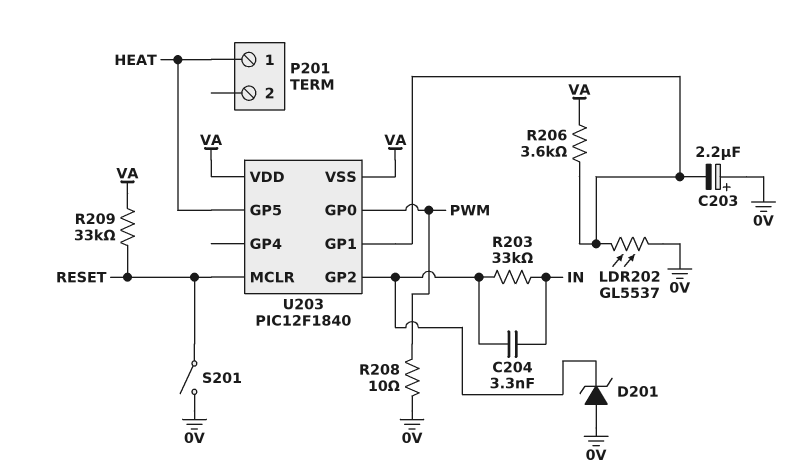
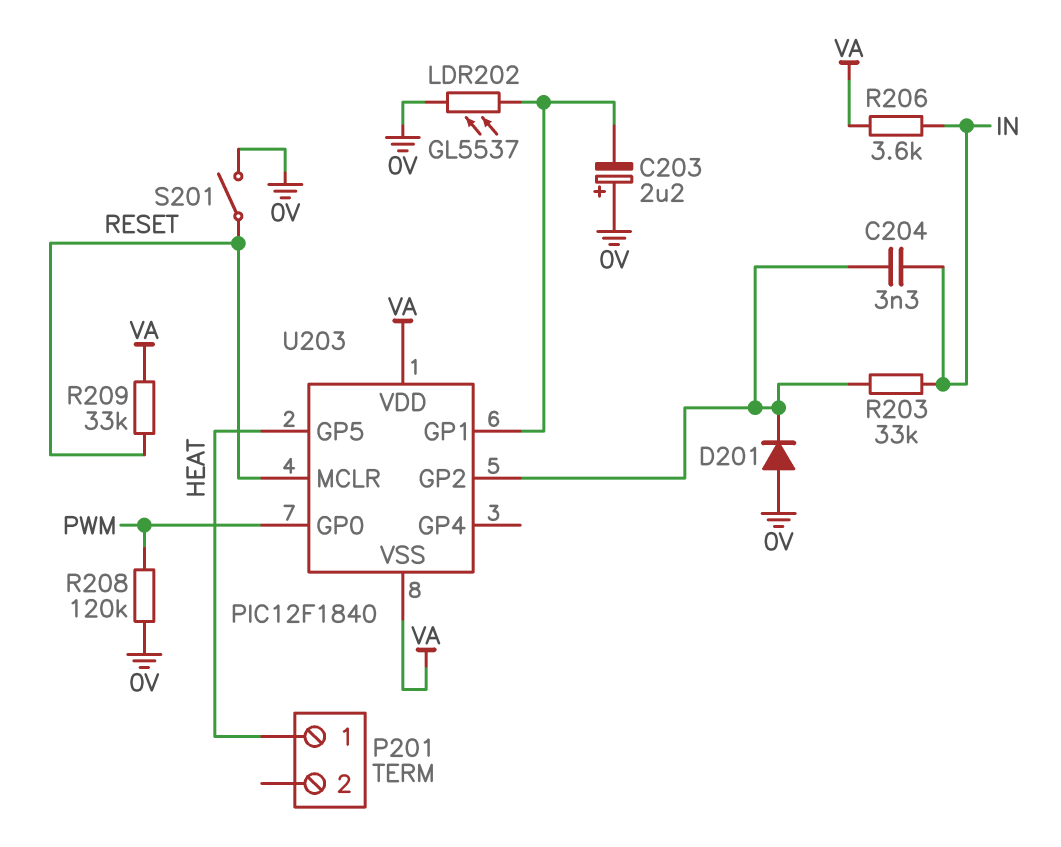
D201: zener (A 0V, K U203/GP2) -> diode (A 0V, K U203/GP2)
R206: 3.6k (U203/GP1, VA) -> 3.6k (IN, VA)
R208: 10 (0V, PWM) -> 120k (0V, PWM)

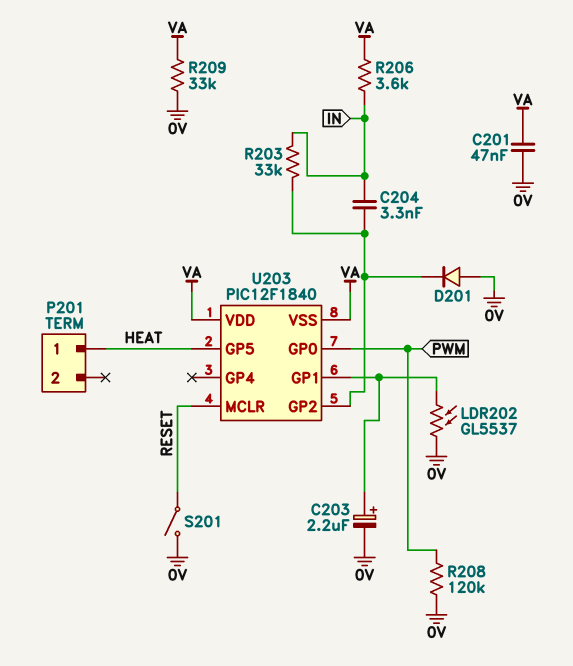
C201: none -> 47nF (0V, VA)
C203: 2.2uF (plus 0V, minus U203/GP1) -> 2.2uF (plus U203/GP1, minus 0V)
R209: 33k (RESET, VA) -> 33k (0V, VA)

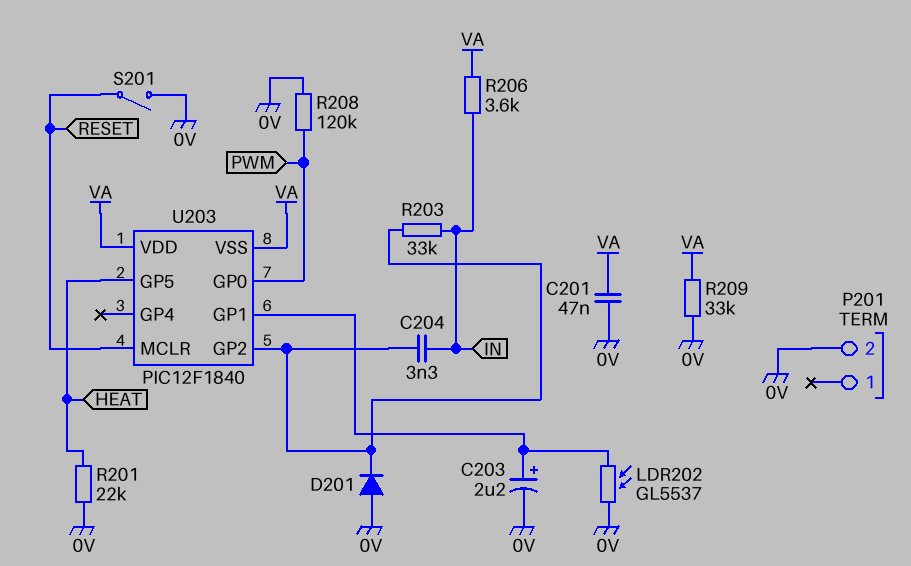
P201 pin 1: HEAT -> none
P201 pin 2: none -> 0V
R201: none -> 22k (0V, HEAT)

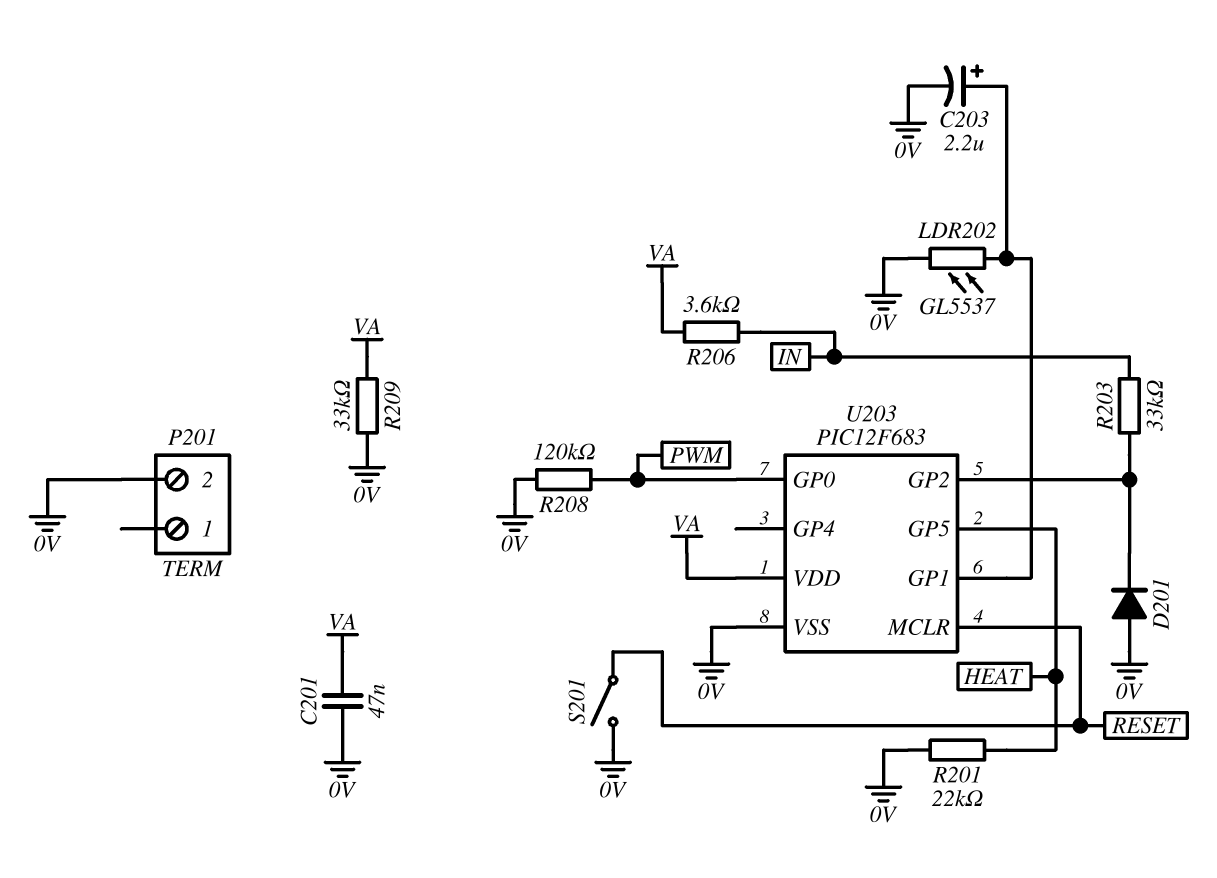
C204: 3.3nF (IN, U203/GP2) -> none
U203: PIC12F1840 -> PIC12F683
U203 pin VSS: VA -> 0V

